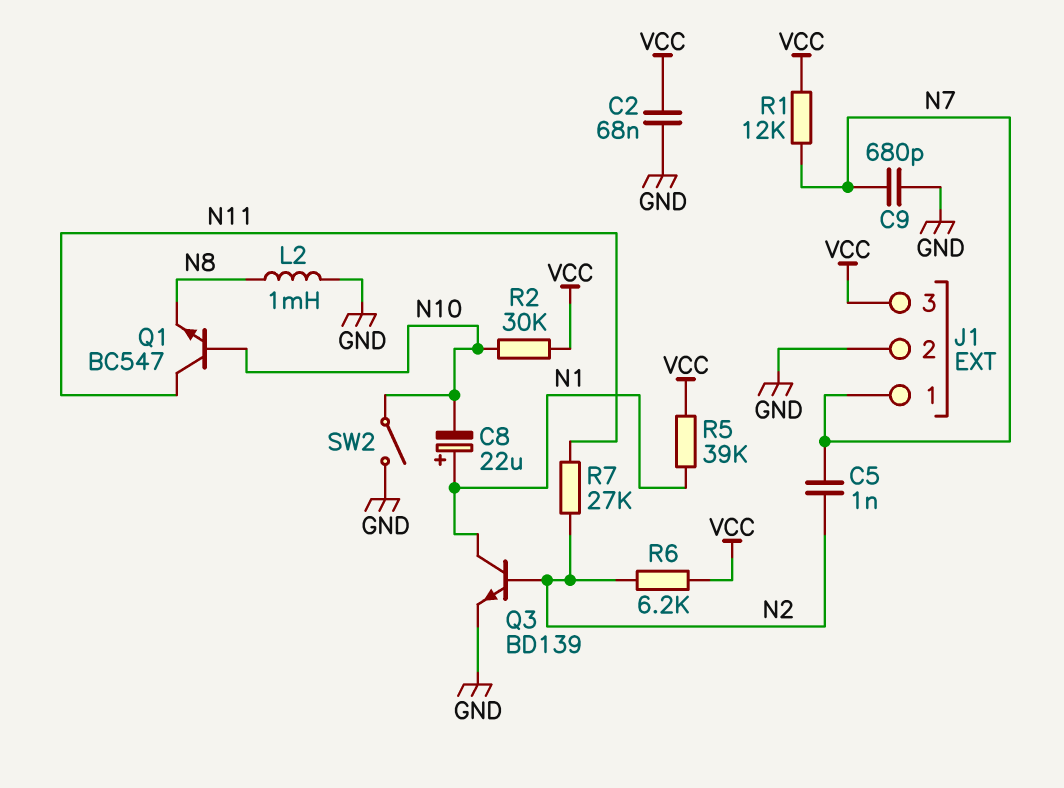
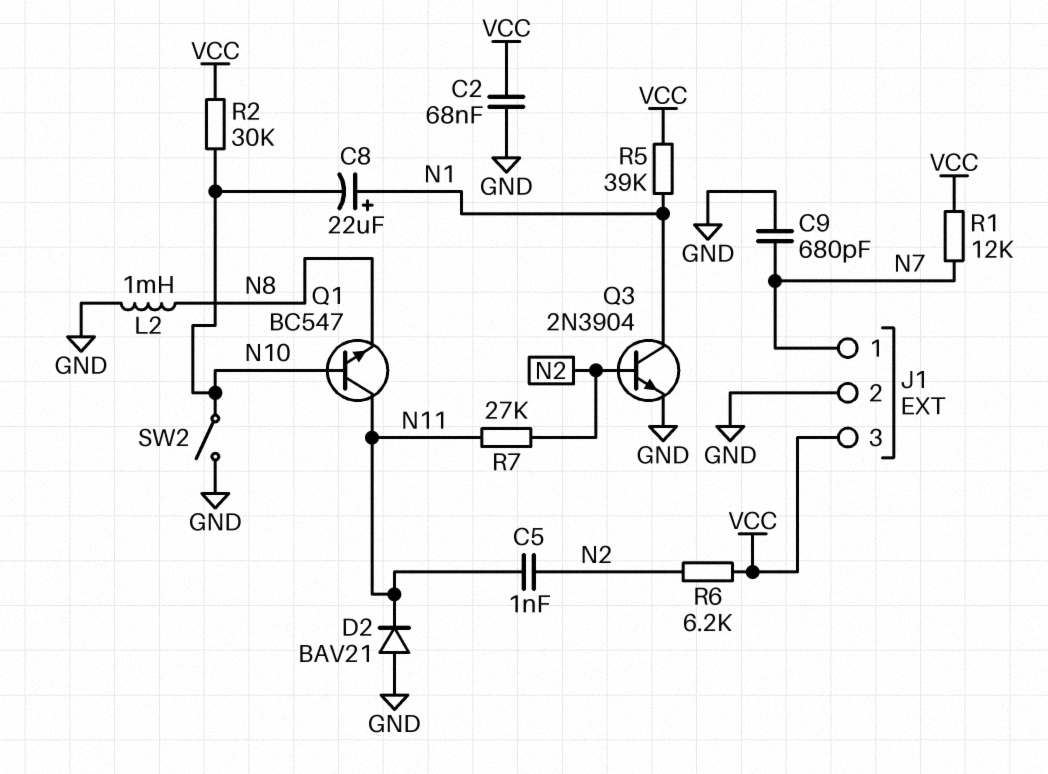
C5: 1nF (N2, N7) -> 1nF (N2, N11)
D2: none -> diode BAV21 (A GND, K N11)
Q3: NPN BD139 (B N2, C N1, E GND) -> NPN 2N3904 (B N2, C N1, E GND)

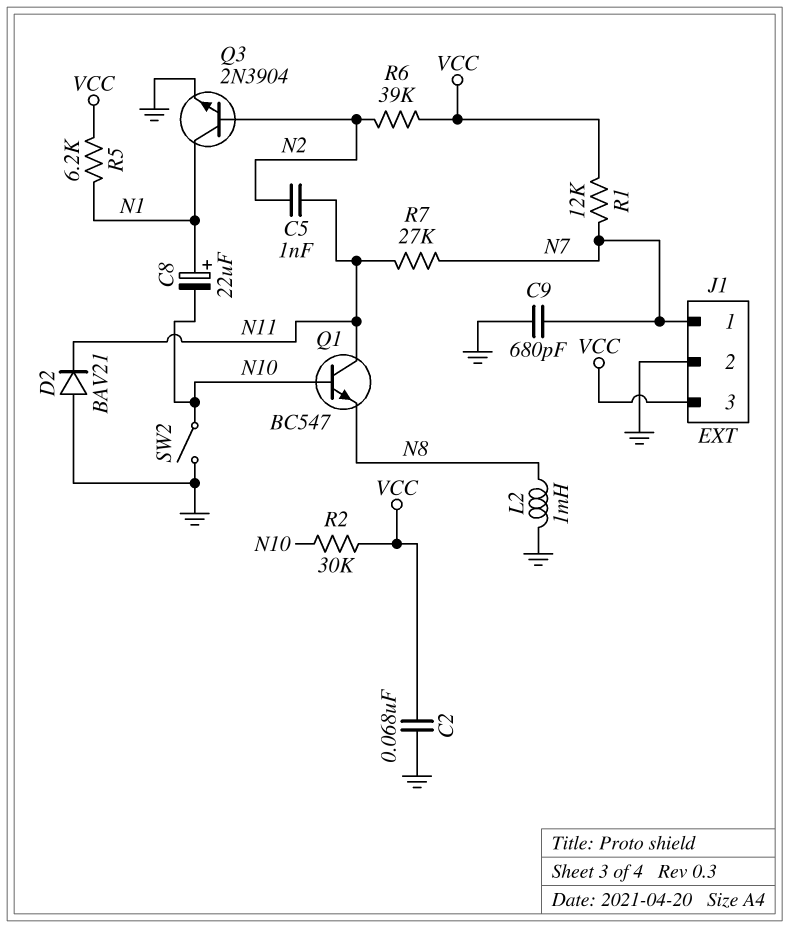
R5: 39k (N1, VCC) -> 6.2k (N1, VCC)
R6: 6.2k (N2, VCC) -> 39k (N2, VCC)
R7: 27k (N2, N11) -> 27k (N7, N11)

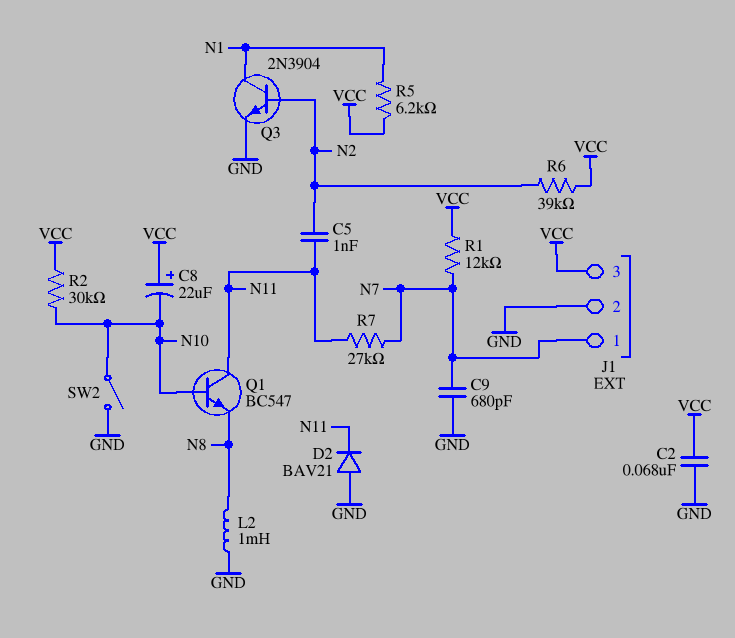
C8: 22uF (plus N1, minus N10) -> 22uF (plus VCC, minus N10)

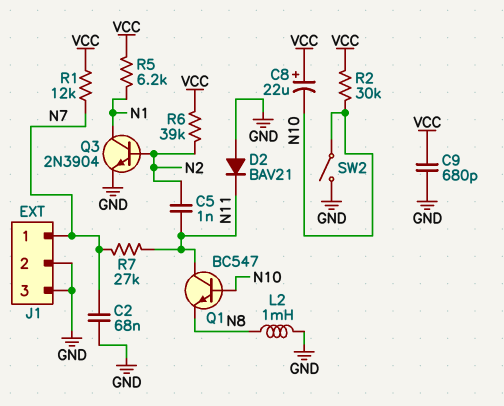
C2: 68nF (GND, VCC) -> 68nF (GND, N7)
C9: 680pF (GND, N7) -> 680pF (GND, VCC)
J1 pin 3: VCC -> GND

